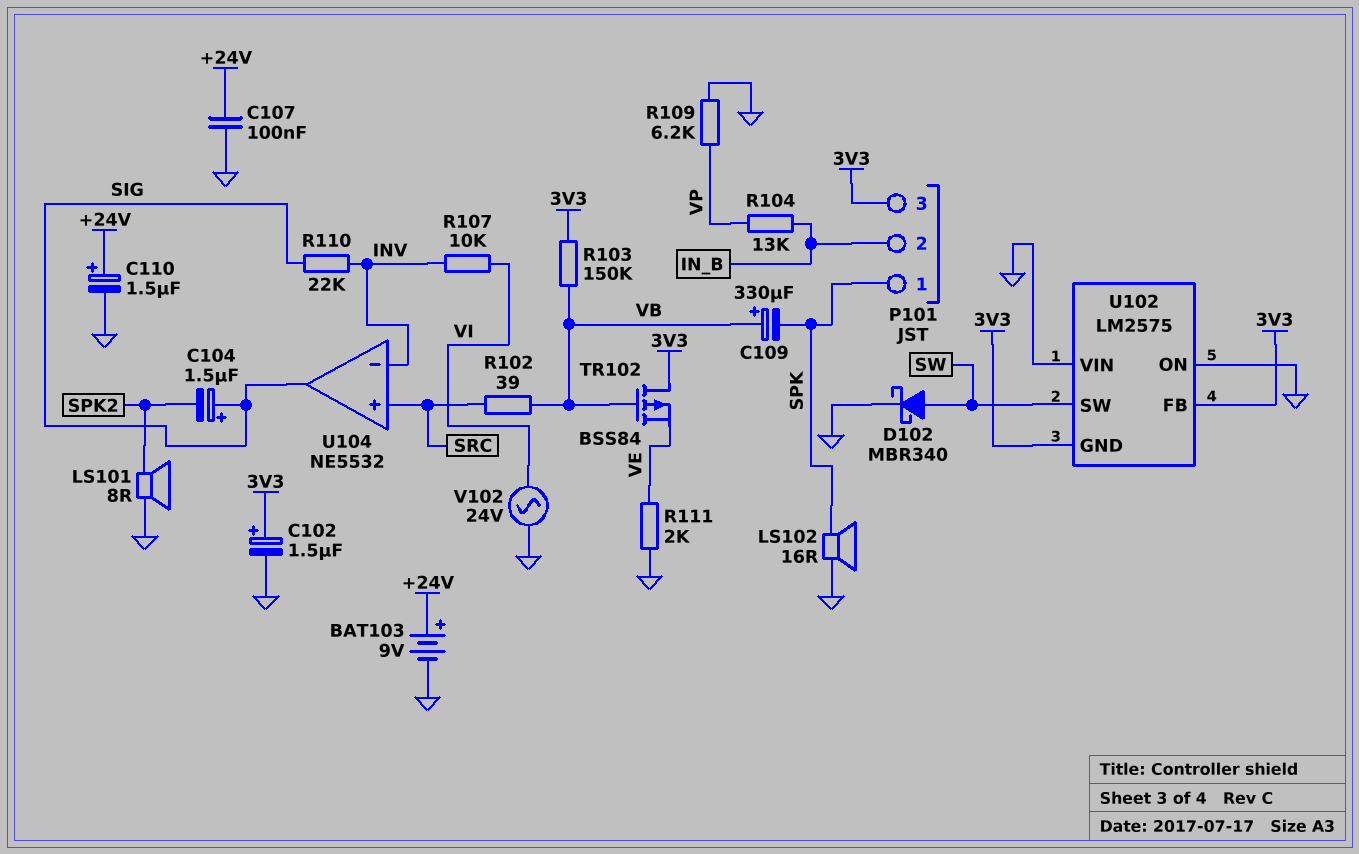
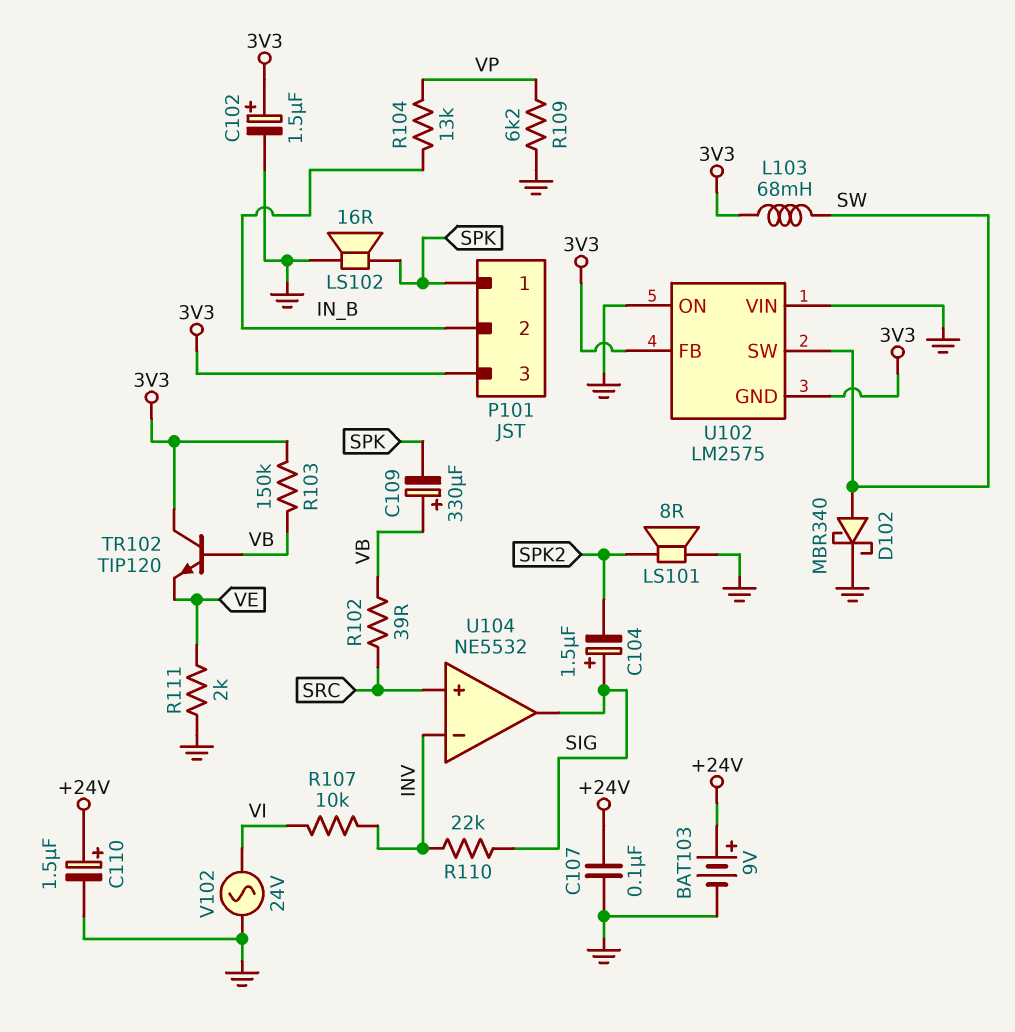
L103: none -> 68mH (3V3, SW)
TR102: PMOS BSS84 (G VB, D 3V3, S VE) -> NPN TIP120 (B VB, C 3V3, E VE)

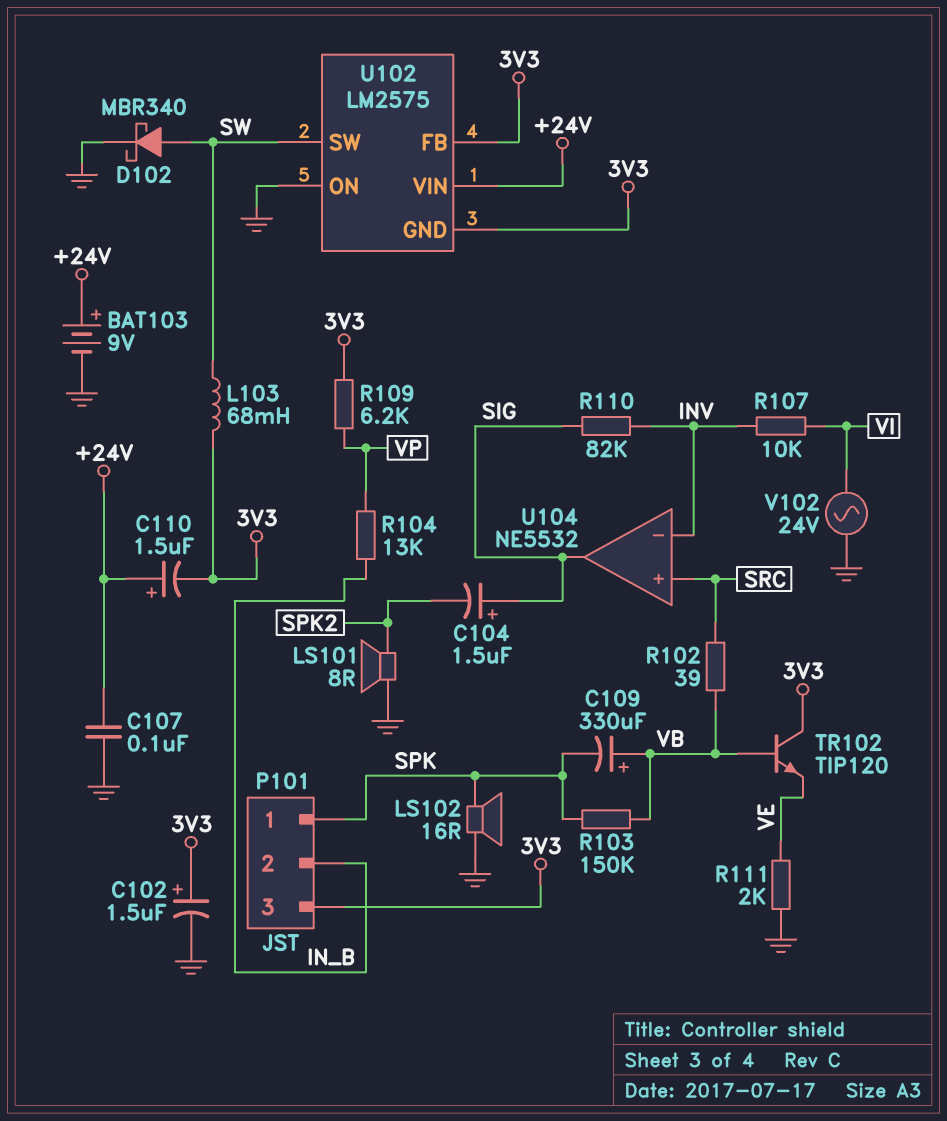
C110: 1.5uF (plus +24V, minus GND) -> 1.5uF (plus +24V, minus 3V3)
R103: 150k (3V3, VB) -> 150k (SPK, VB)
R109: 6.2k (GND, VP) -> 6.2k (3V3, VP)
R110: 22k (INV, SIG) -> 82k (INV, SIG)
U102 pin VIN: GND -> +24V

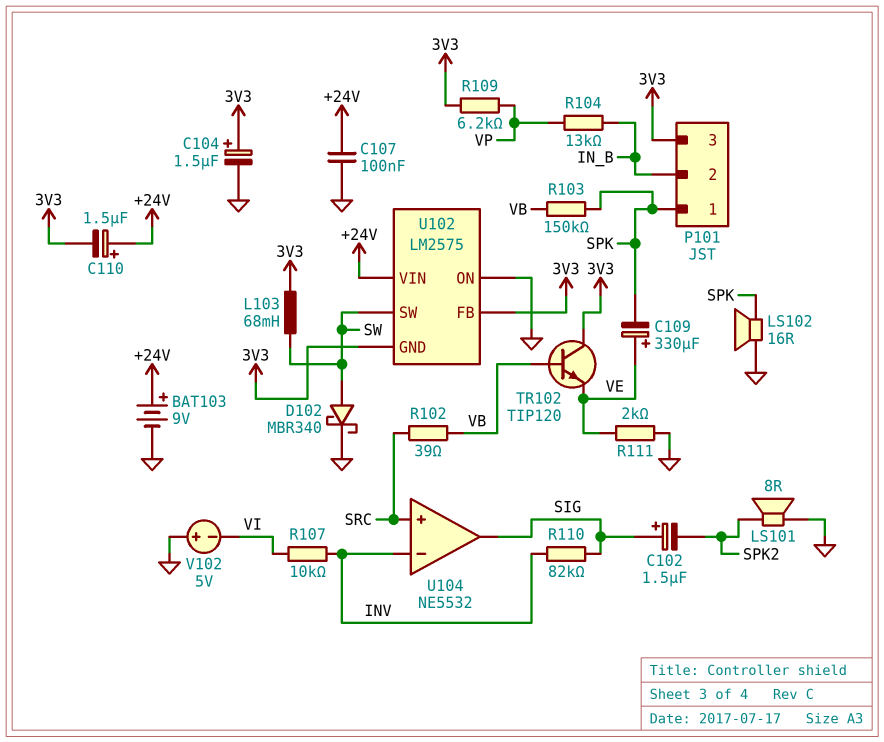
C102: 1.5uF (plus 3V3, minus GND) -> 1.5uF (plus SIG, minus SPK2)
C104: 1.5uF (plus SIG, minus SPK2) -> 1.5uF (plus 3V3, minus GND)
C109: 330uF (plus VB, minus SPK) -> 330uF (plus VE, minus SPK)
V102: AC 24V (GND, VI) -> 5V (plus GND, minus VI)

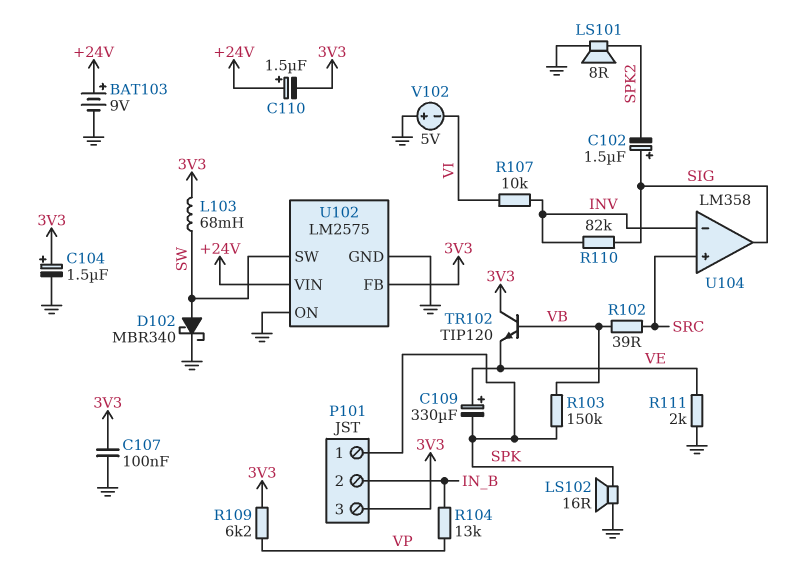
C107: 100nF (+24V, GND) -> 100nF (3V3, GND)
U102 pin GND: 3V3 -> GND
U104: NE5532 -> LM358

